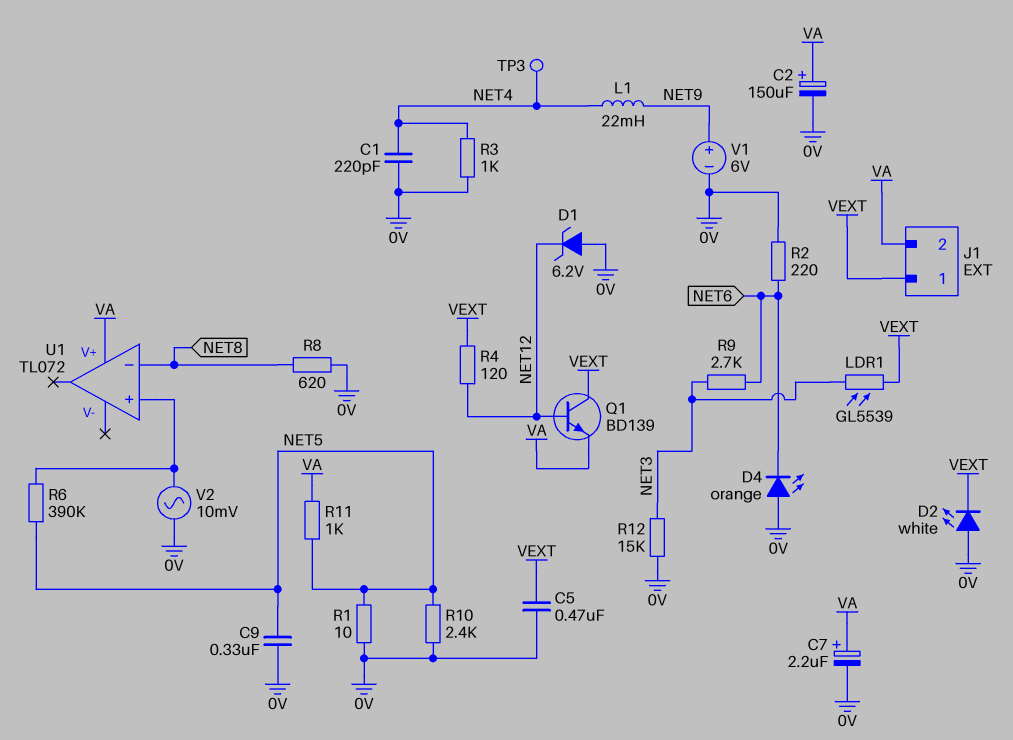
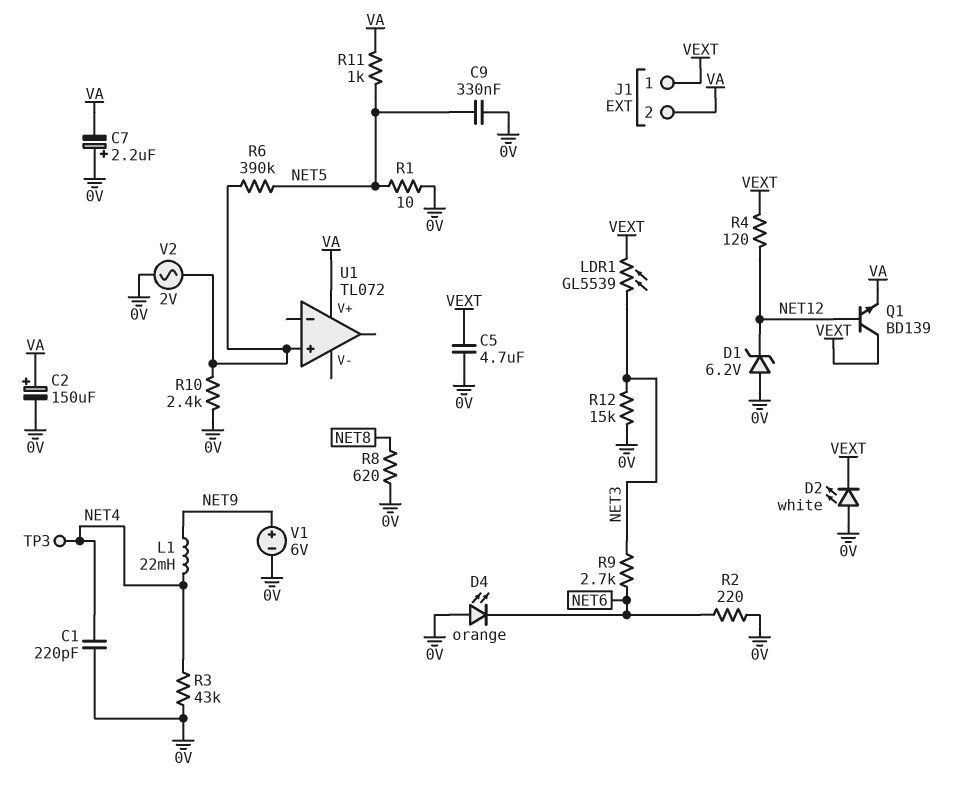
C5: 470nF (0V, VEXT) -> 4.7uF (0V, VEXT)
C7: 2.2uF (plus VA, minus 0V) -> 2.2uF (plus 0V, minus VA)
R3: 1k (0V, NET4) -> 43k (0V, NET4)
R10: 2.4k (0V, NET5) -> 2.4k (0V, U1/in+)
U1 pin in-: NET8 -> none
V2: AC 10mV (0V, U1/in+) -> AC 2V (0V, U1/in+)

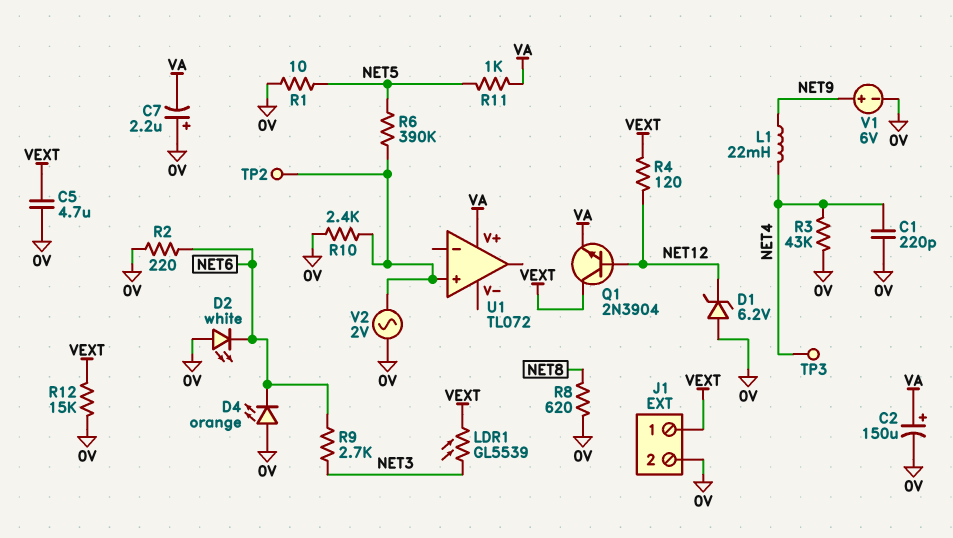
C9: 330nF (0V, NET5) -> none
D2: LED white (A 0V, K VEXT) -> LED white (A 0V, K NET6)
J1 pin 2: VA -> 0V
Q1: NPN BD139 (B NET12, C VEXT, E VA) -> NPN 2N3904 (B NET12, C VEXT, E VA)
R12: 15k (0V, NET3) -> 15k (0V, VEXT)
TP2: none -> test point (U1/in+)

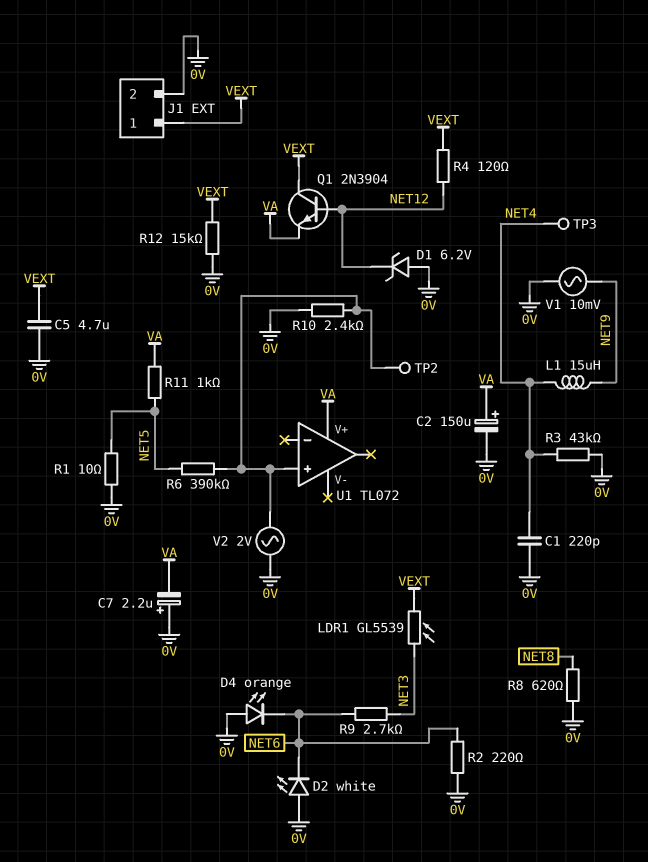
L1: 22mH (NET4, NET9) -> 15uH (NET4, NET9)
V1: 6V (plus NET9, minus 0V) -> AC 10mV (0V, NET9)

